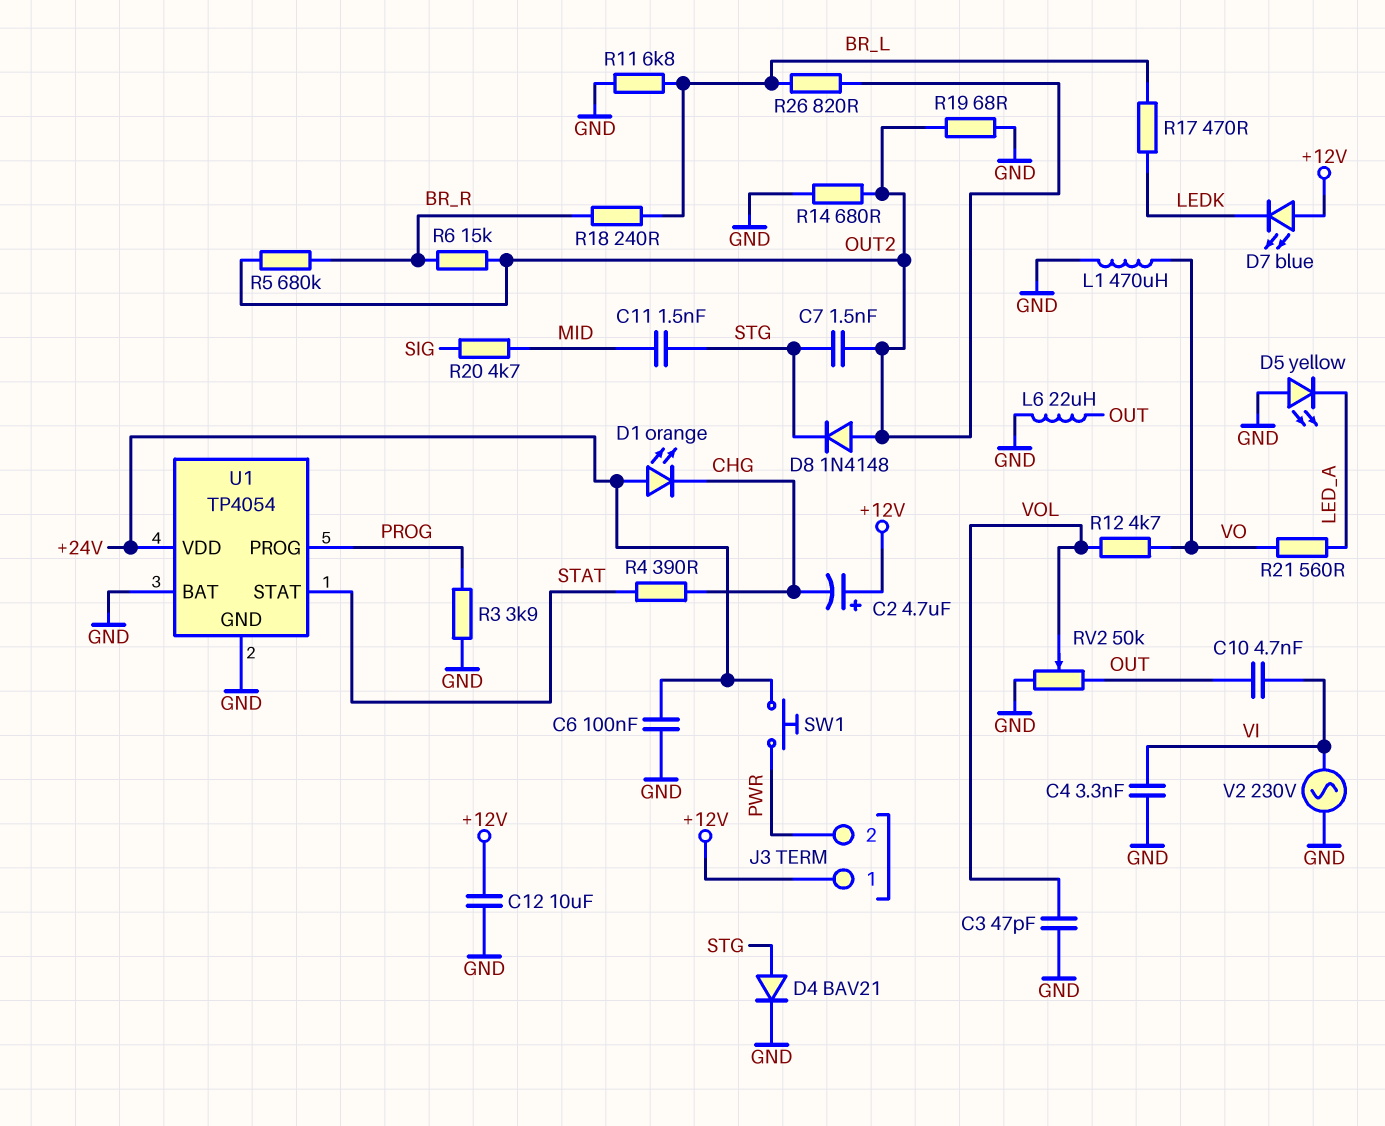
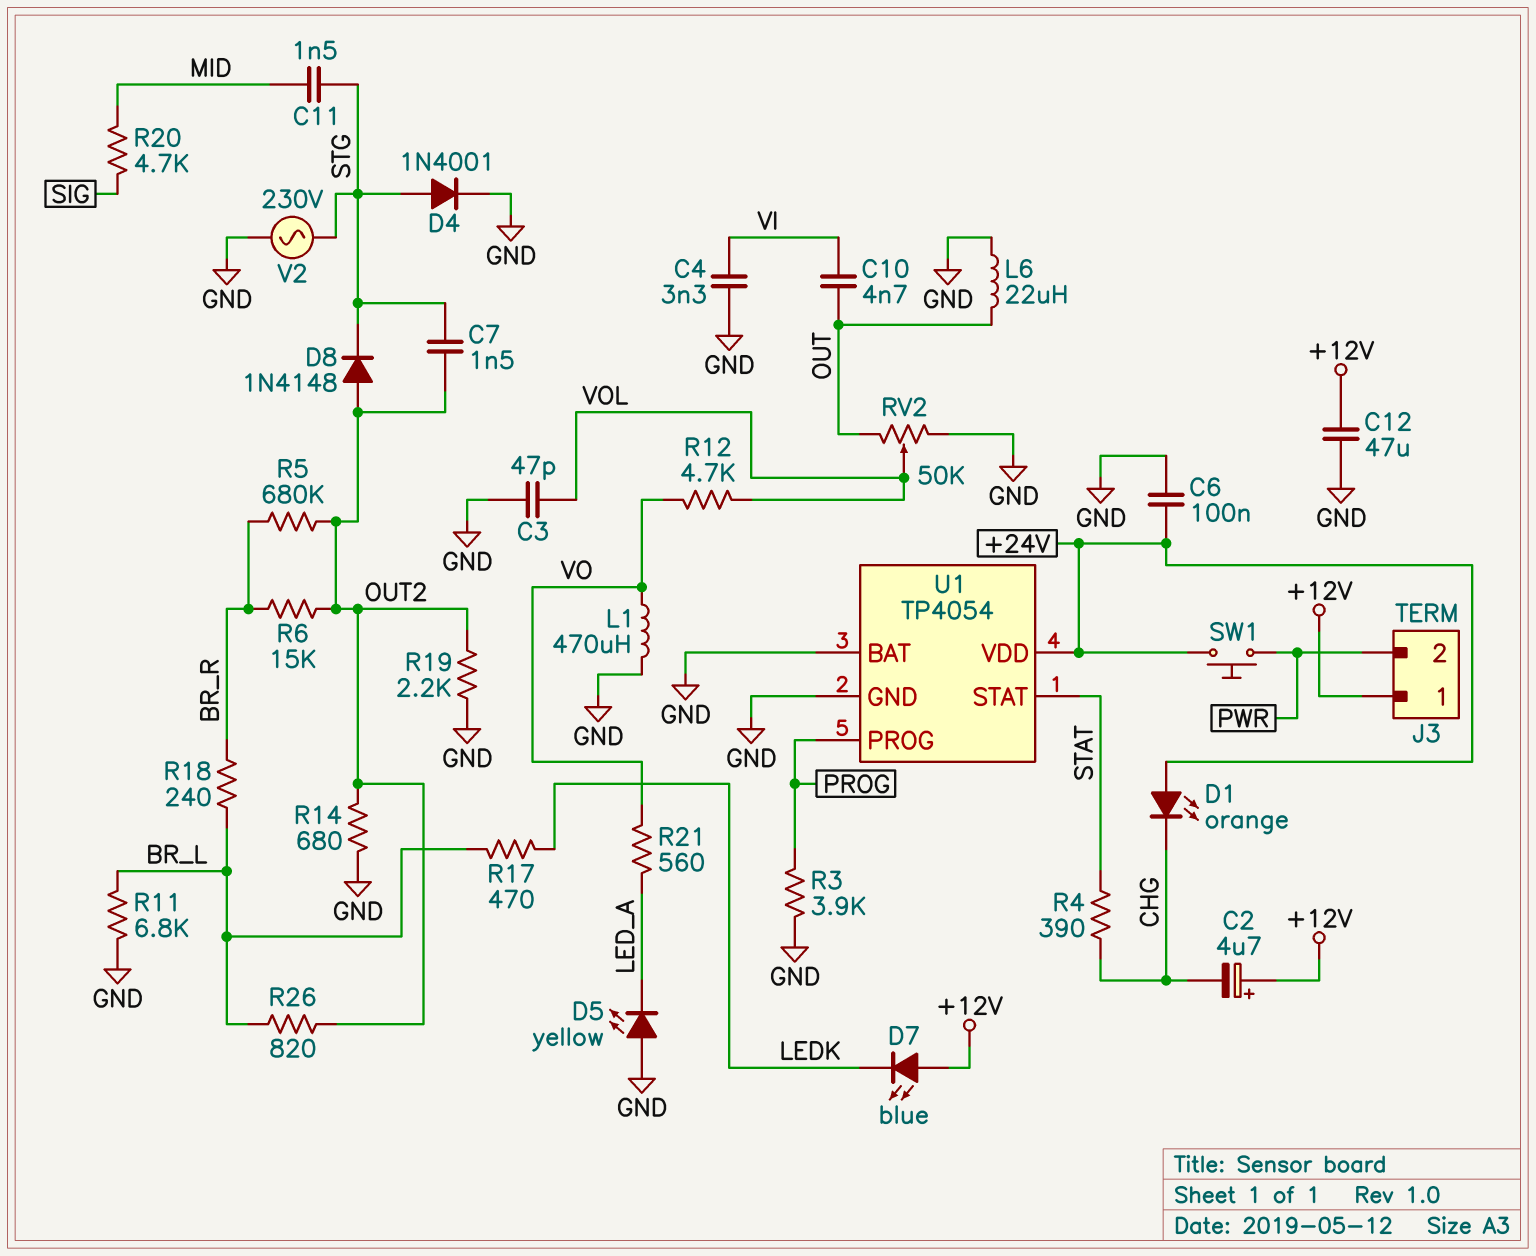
C12: 10uF (+12V, GND) -> 47uF (+12V, GND)
D4: diode BAV21 (A STG, K GND) -> diode 1N4001 (A STG, K GND)
R19: 68 (GND, OUT2) -> 2.2k (GND, OUT2)
V2: AC 230V (GND, VI) -> AC 230V (GND, STG)

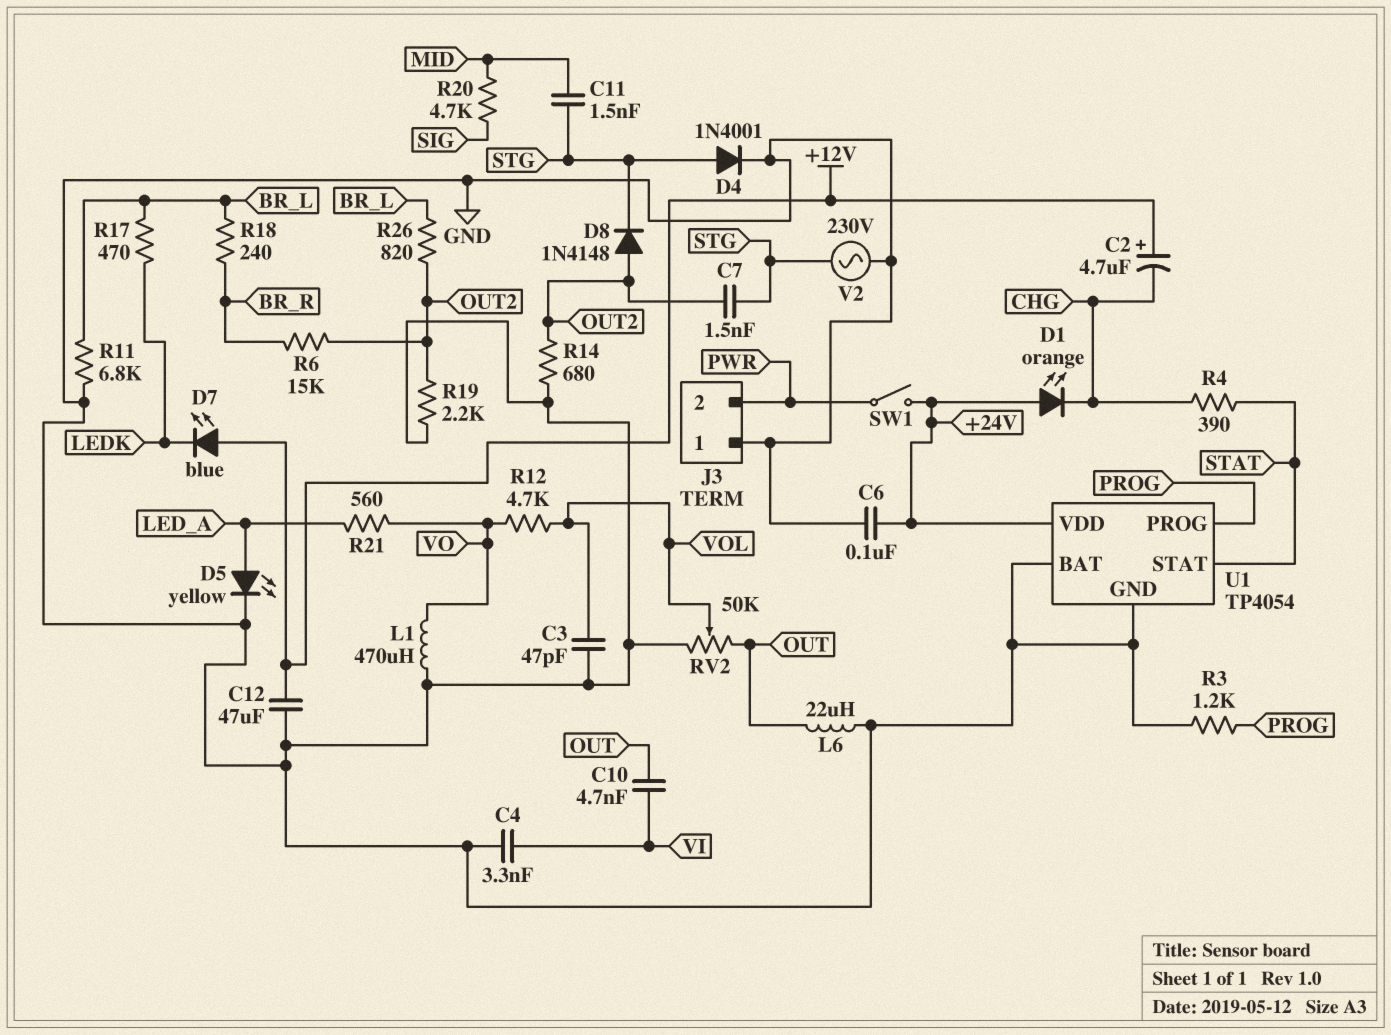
D5: LED yellow (A GND, K LED_A) -> LED yellow (A LED_A, K GND)
J3 pin 1: +12V -> GND
R3: 3.9k (GND, PROG) -> 1.2k (GND, PROG)
R5: 680k (BR_R, OUT2) -> none
SW1: button (+24V, PWR) -> switch (+24V, PWR)

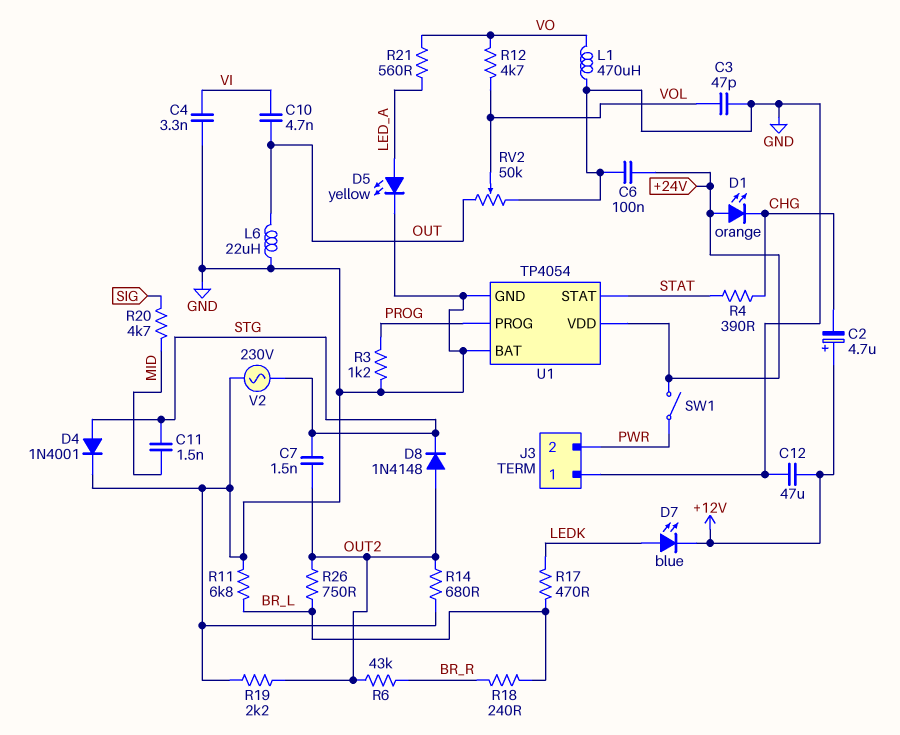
D7: LED blue (A +12V, K LEDK) -> LED blue (A LEDK, K +12V)
R6: 15k (BR_R, OUT2) -> 43k (BR_R, OUT2)
R26: 820 (BR_L, OUT2) -> 750 (BR_L, OUT2)

